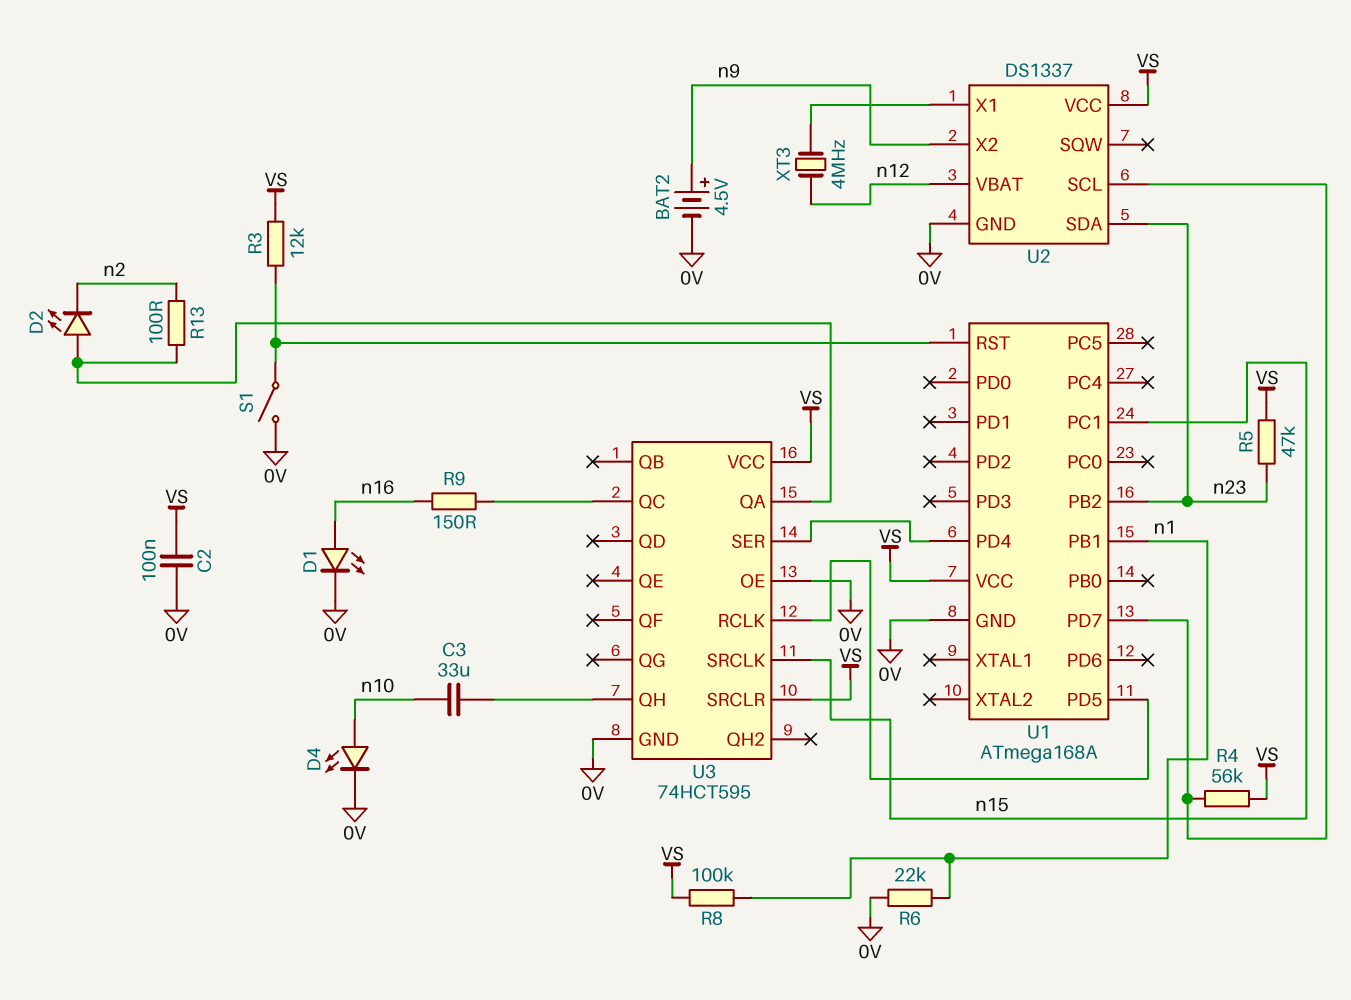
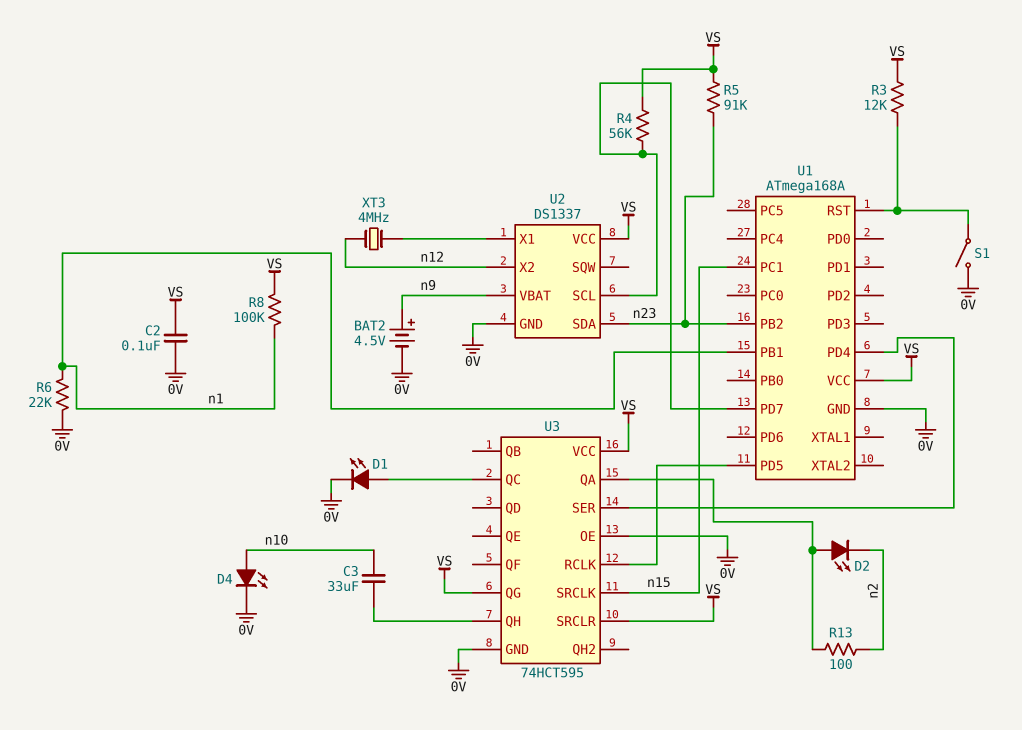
D1: LED (A n16, K 0V) -> LED (A U3/QC, K 0V)
R5: 47k (VS, n23) -> 91k (VS, n23)
R9: 150 (U3/QC, n16) -> none
U2 pin VBAT: n12 -> n9
U2 pin X2: n9 -> n12
U3 pin QG: none -> VS

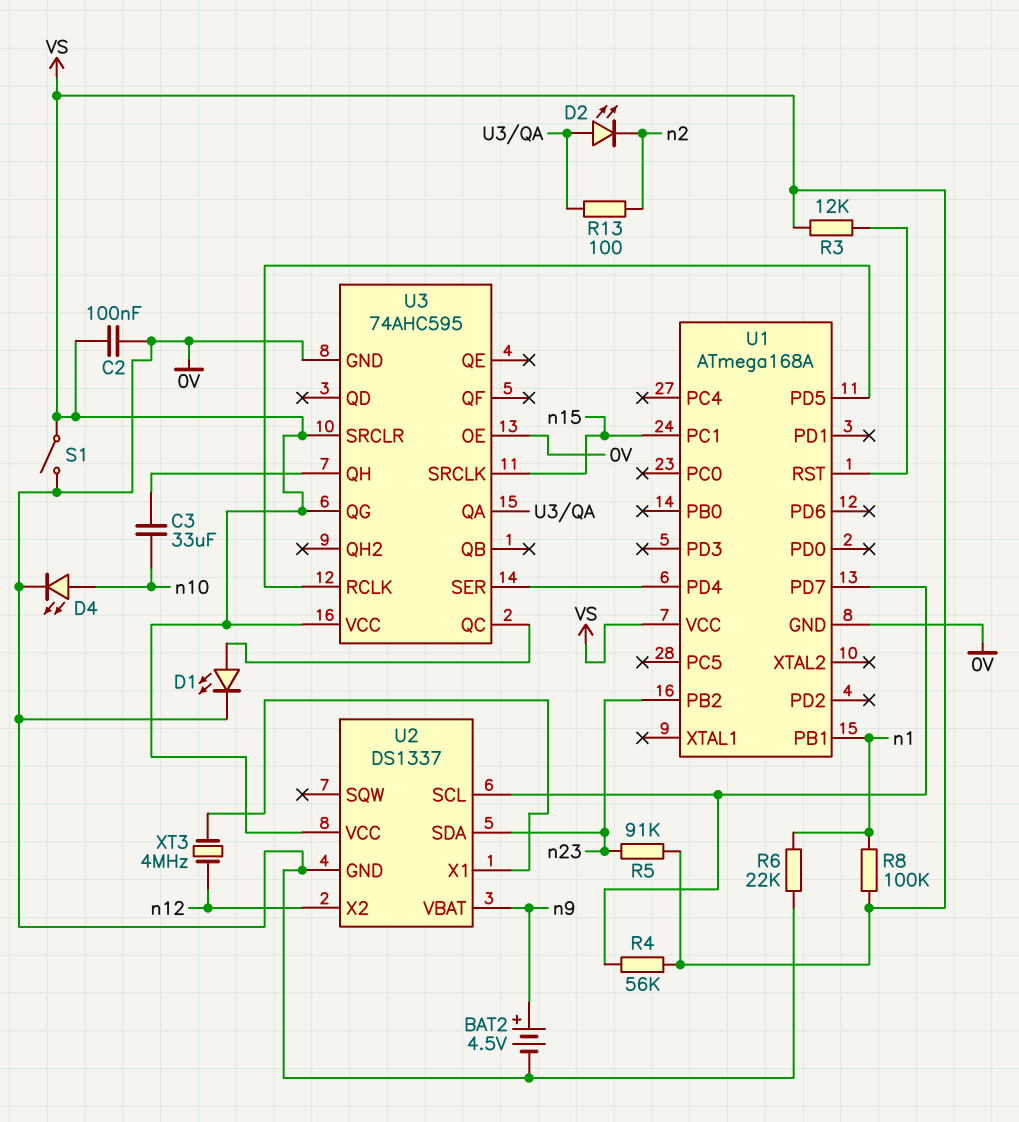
S1: switch (0V, U1/RST) -> switch (0V, VS)
U3: 74HCT595 -> 74AHC595

